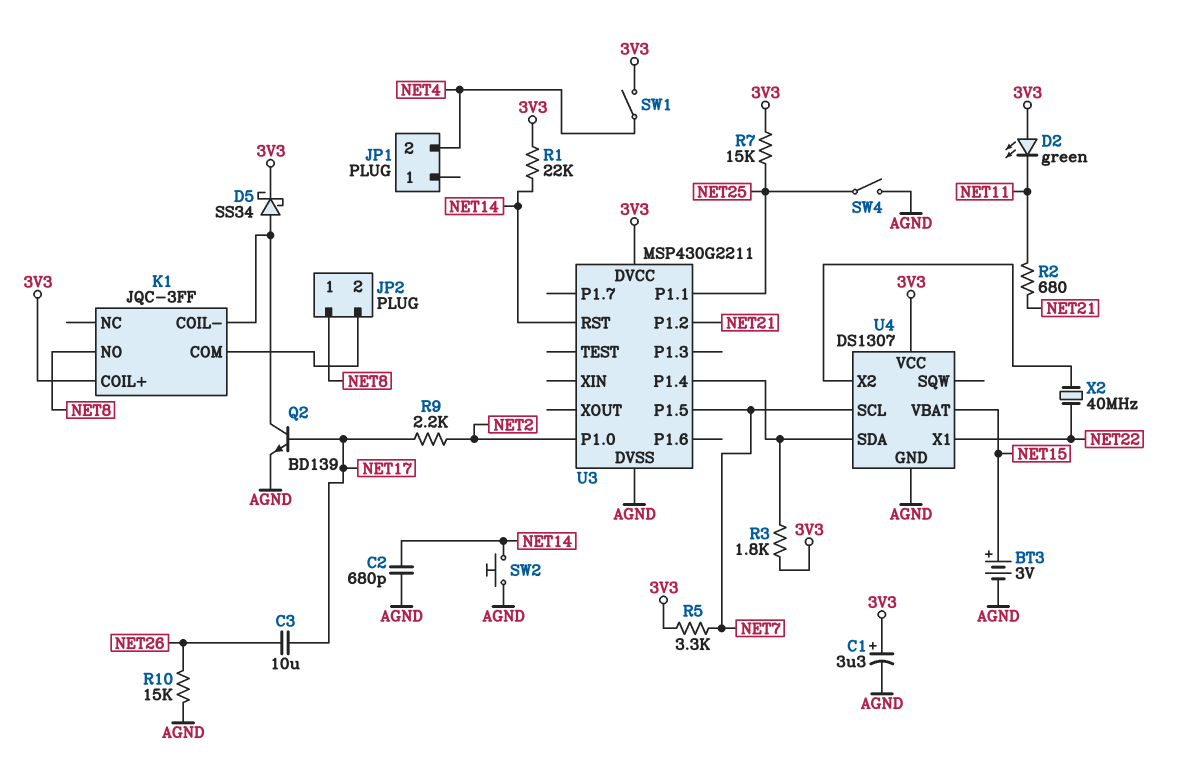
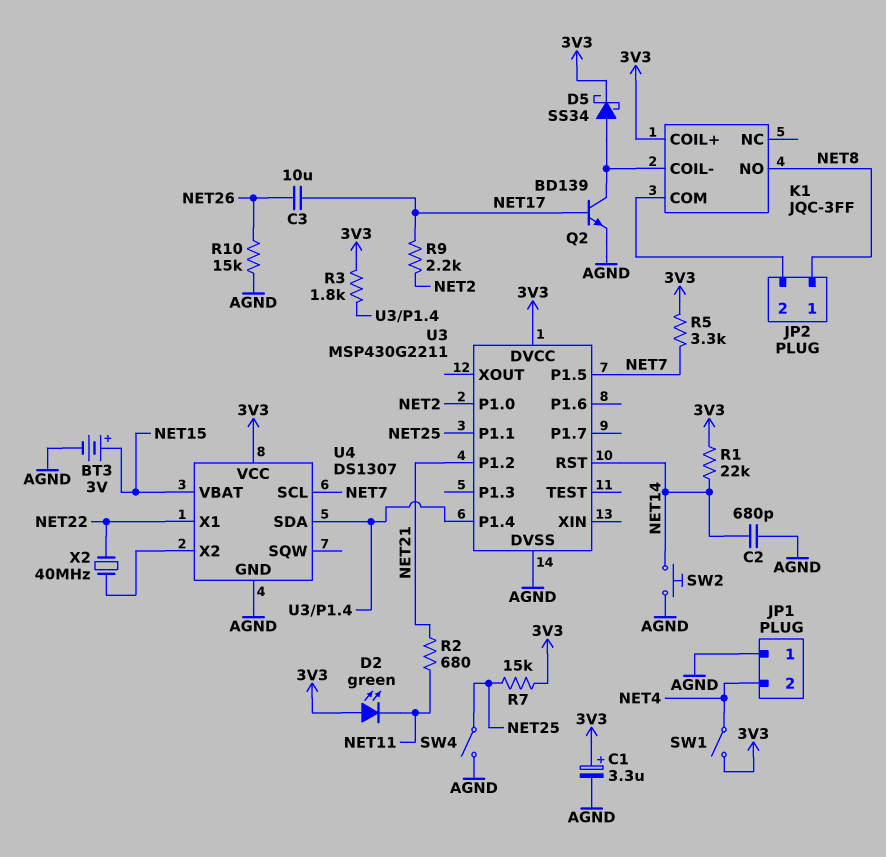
JP1 pin 1: none -> AGND

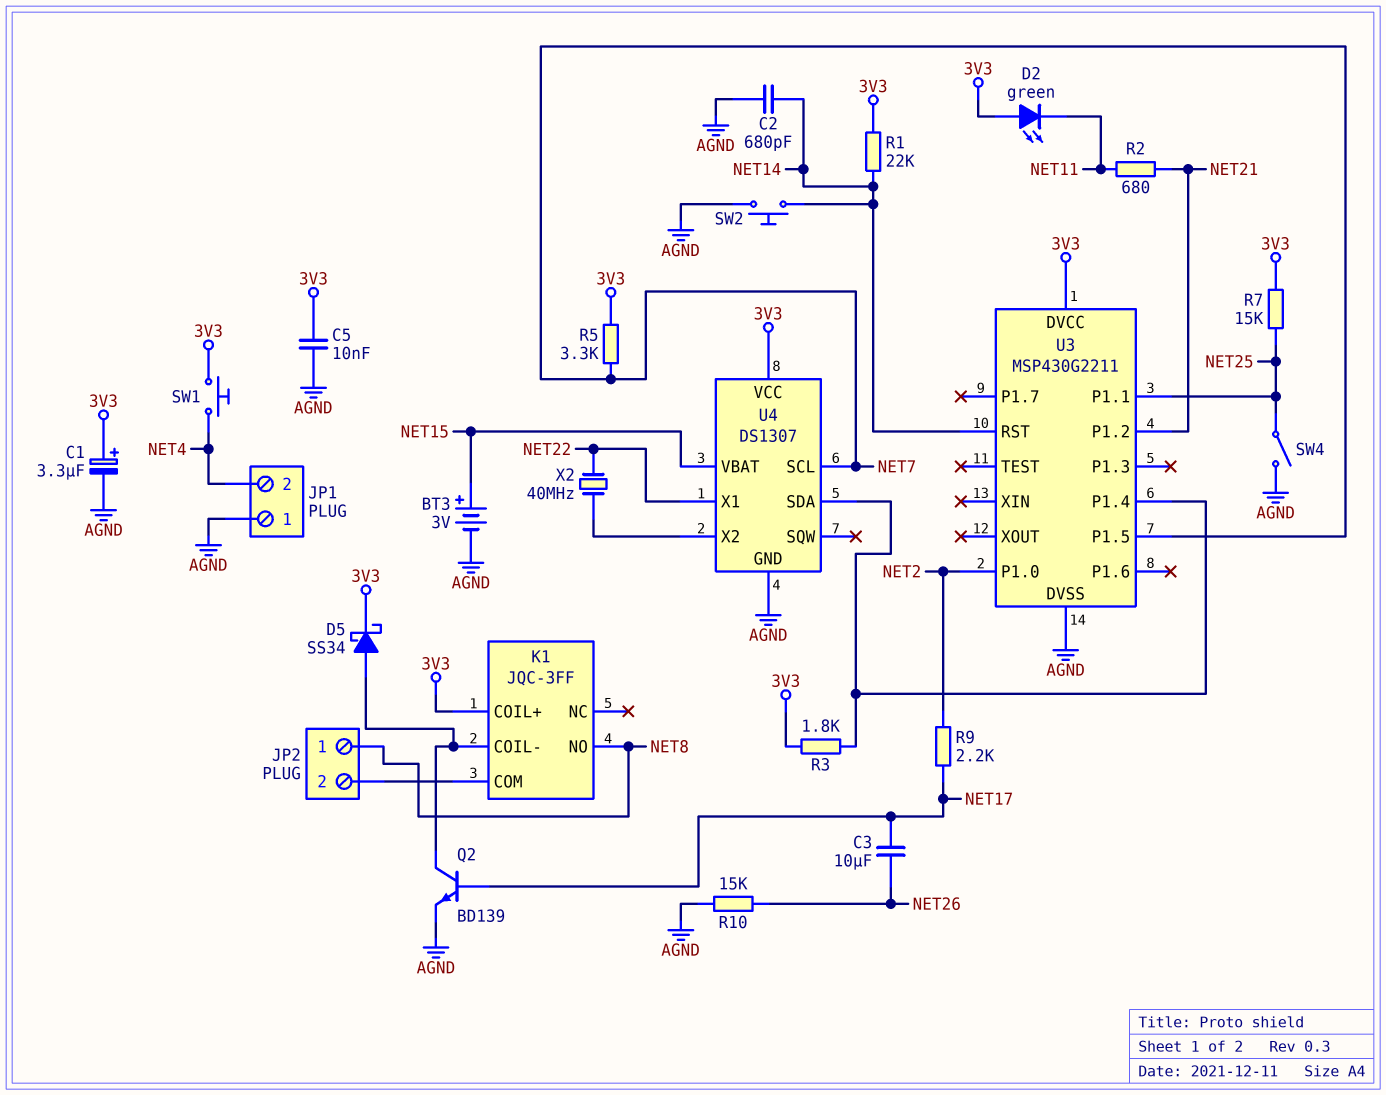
C5: none -> 10nF (3V3, AGND)
SW1: switch (3V3, NET4) -> button (3V3, NET4)

